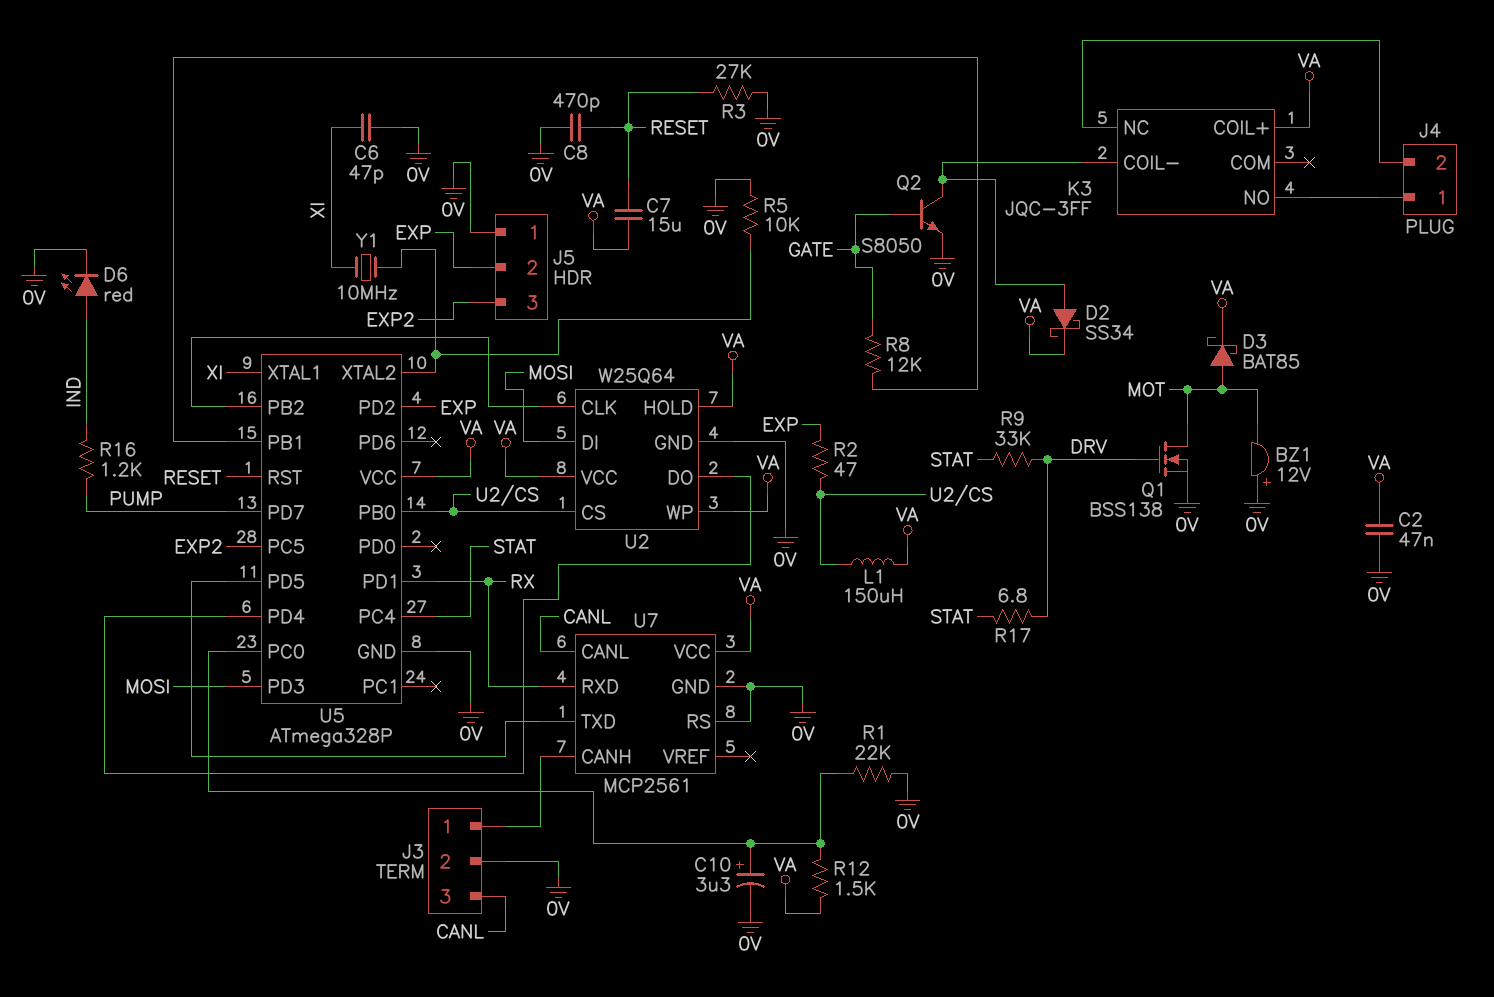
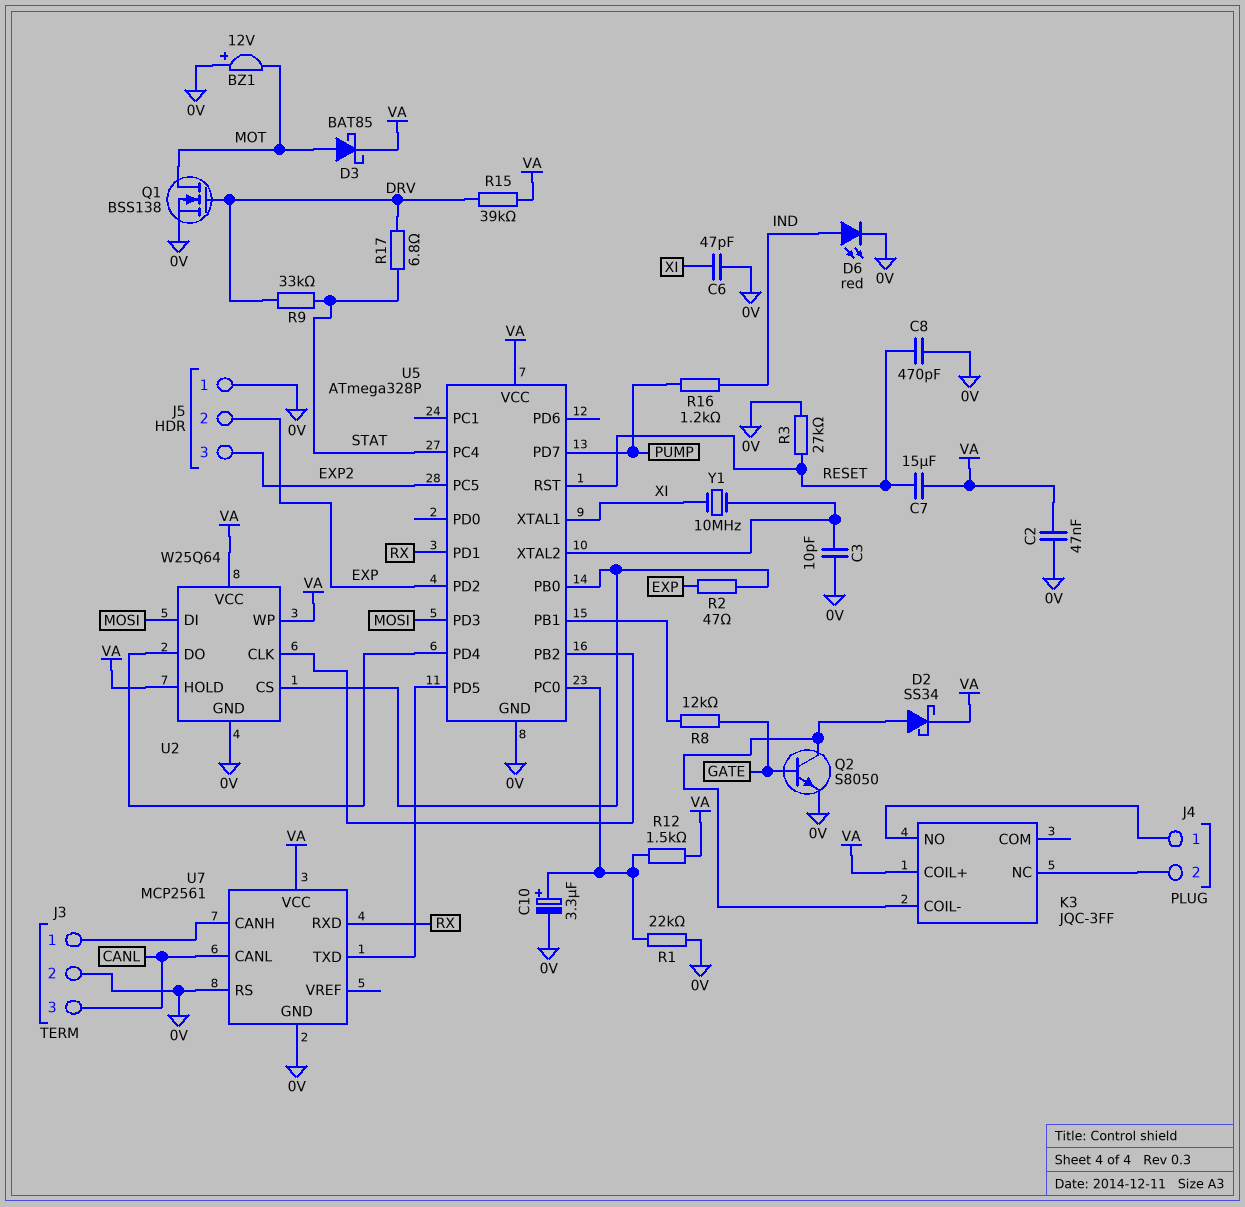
C3: none -> 10pF (0V, U5/XTAL2)
L1: 150uH (U2/CS, VA) -> none
R5: 10k (0V, U5/XTAL2) -> none
R15: none -> 39k (DRV, VA)

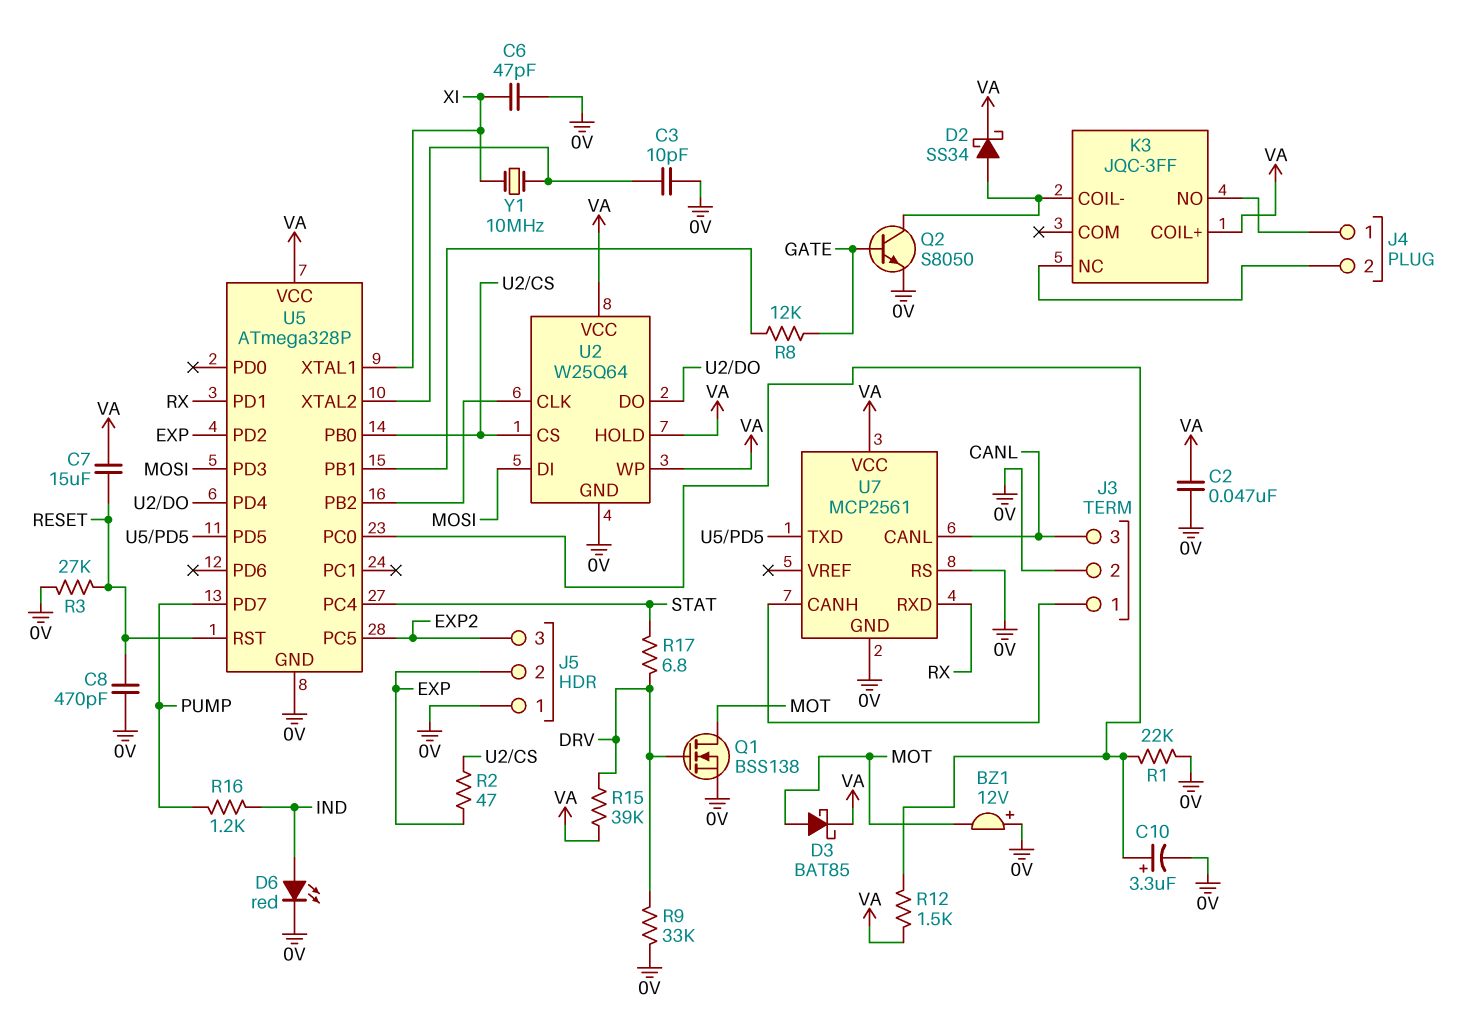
R9: 33k (DRV, STAT) -> 33k (0V, DRV)

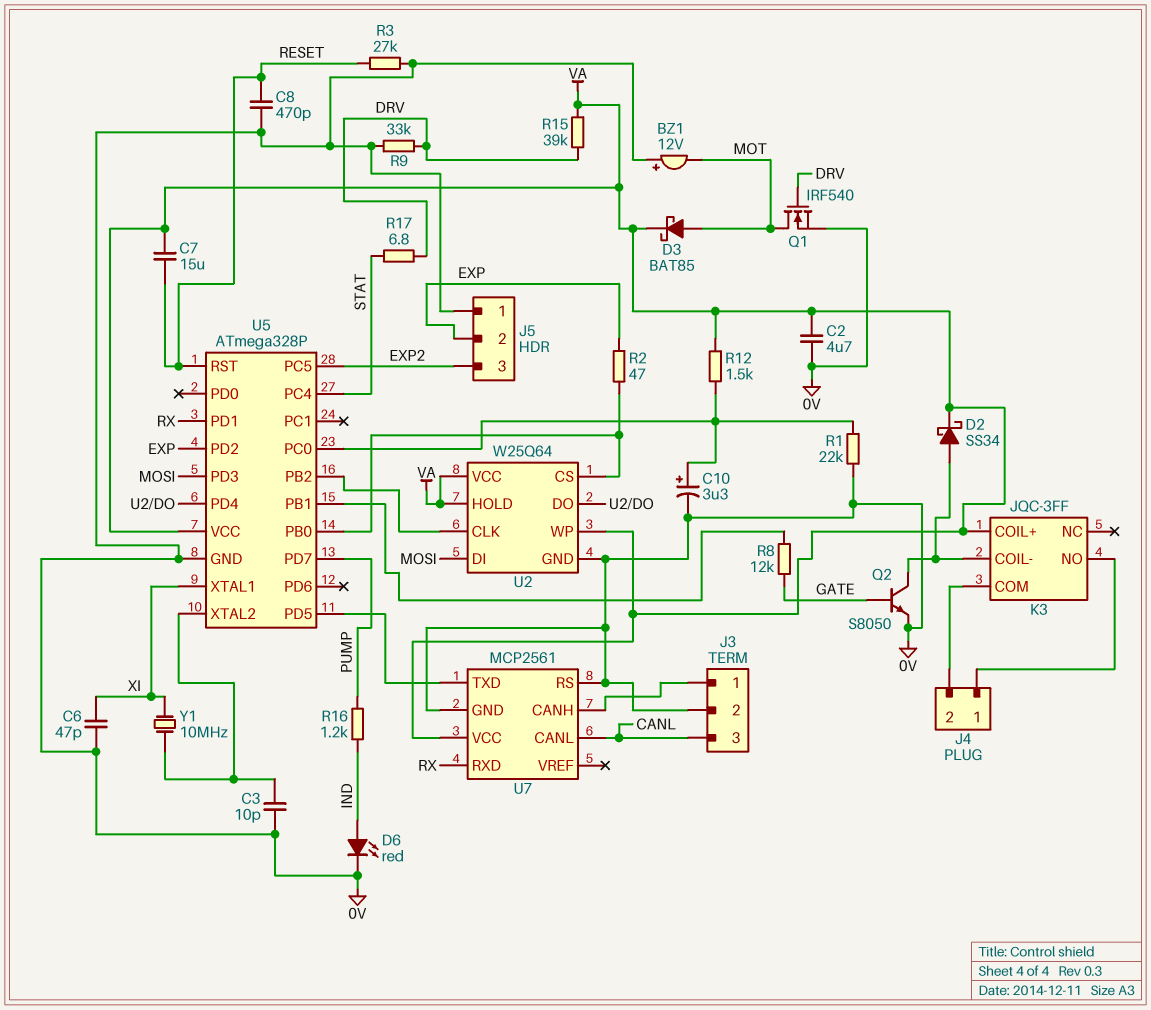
C2: 47nF (0V, VA) -> 4.7uF (0V, VA)
K3 pin COM: none -> J4/2
K3 pin NC: J4/2 -> none
Q1: NMOS BSS138 (G DRV, D MOT, S 0V) -> NMOS IRF540 (G DRV, D MOT, S 0V)

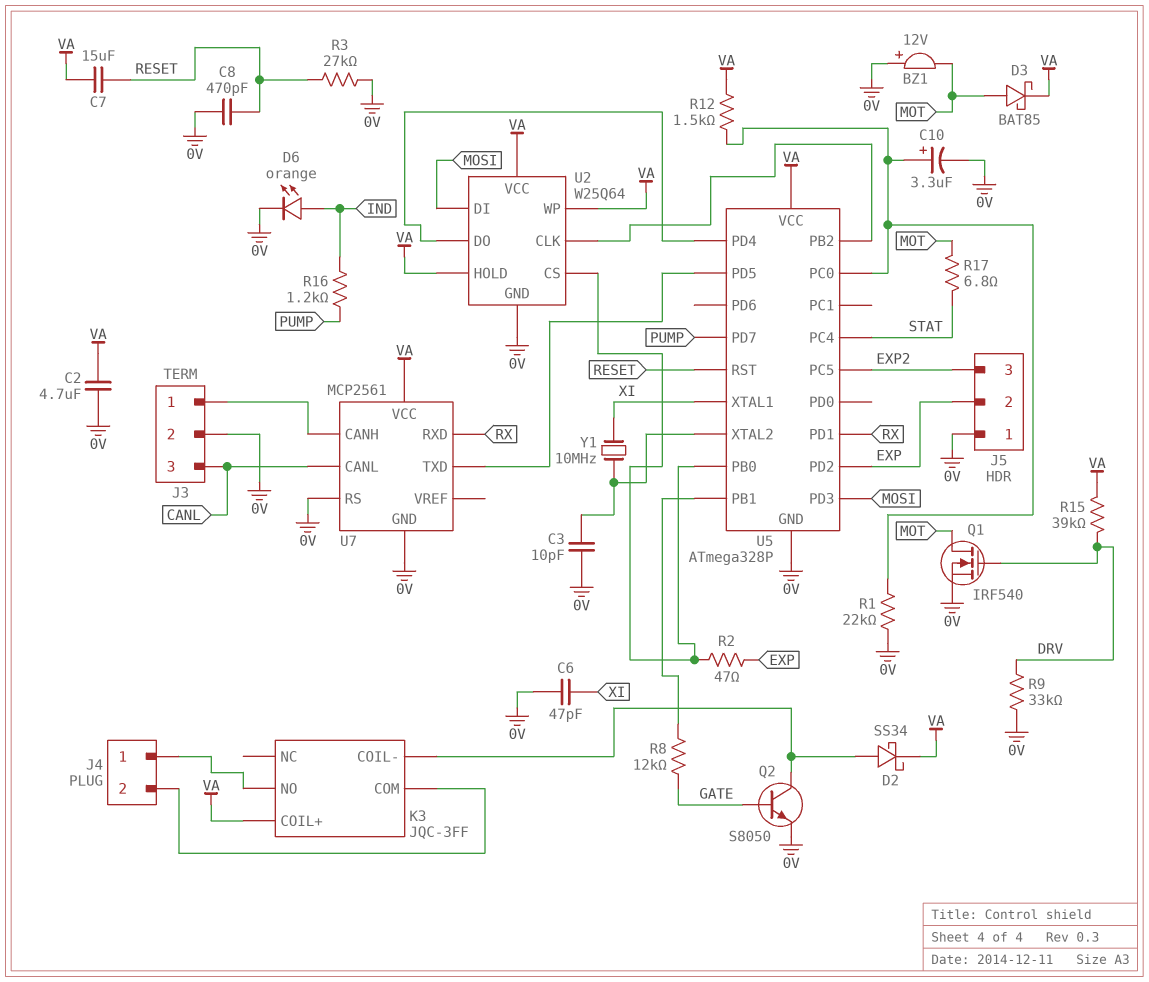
D6: LED red (A IND, K 0V) -> LED orange (A IND, K 0V)
R17: 6.8 (DRV, STAT) -> 6.8 (MOT, STAT)

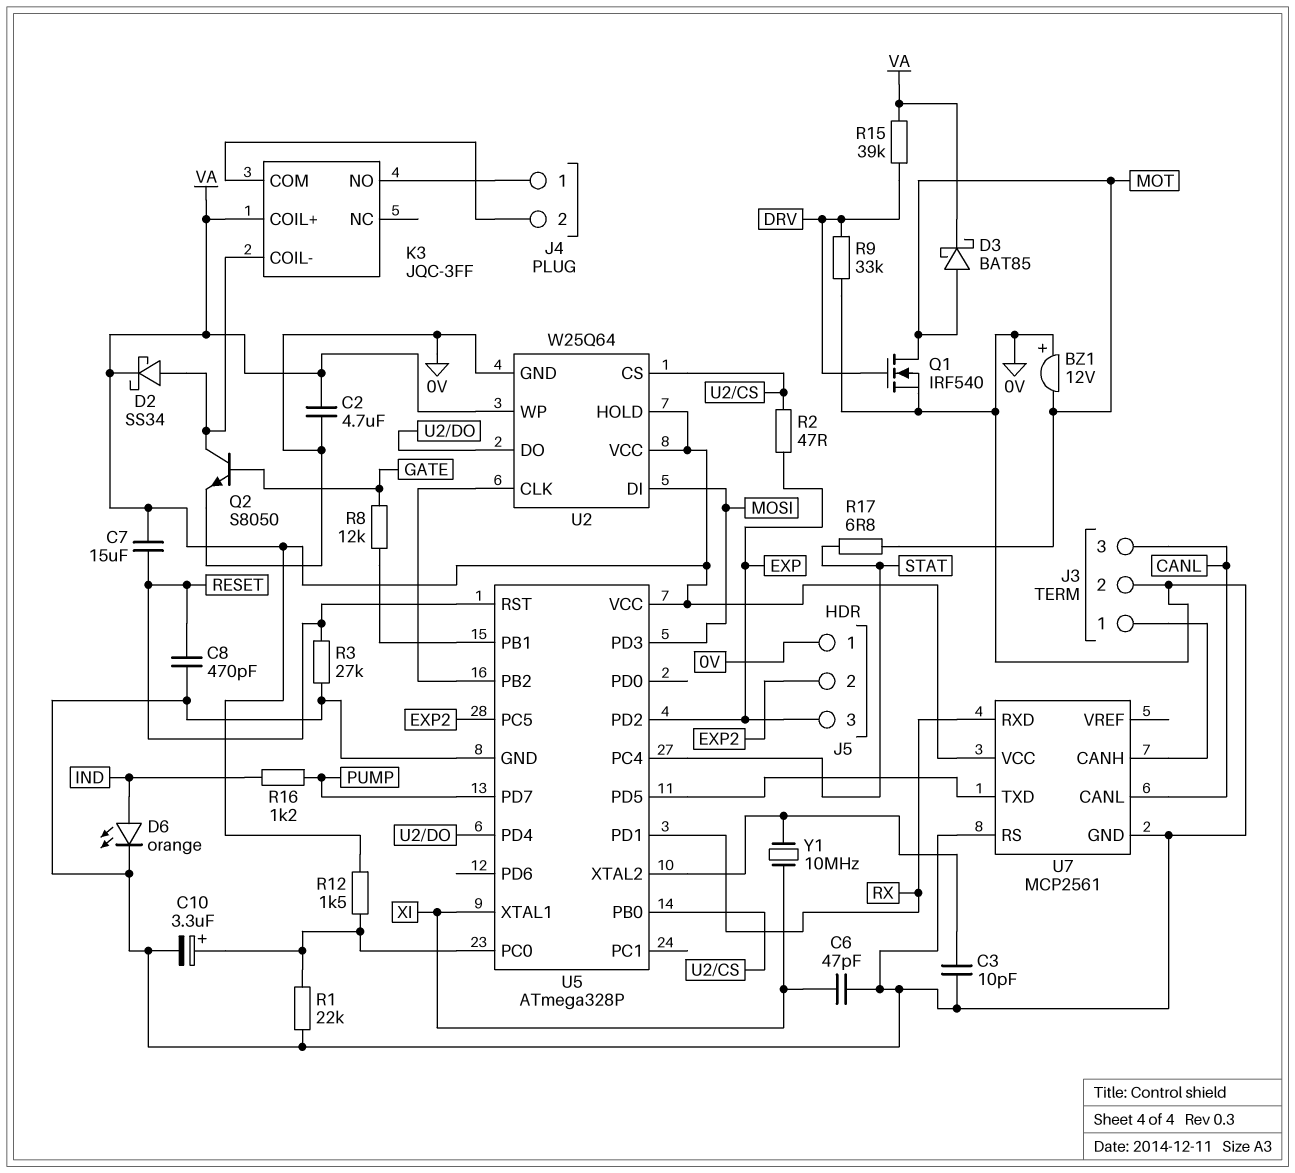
J5 pin 2: EXP -> EXP2
J5 pin 3: EXP2 -> EXP

